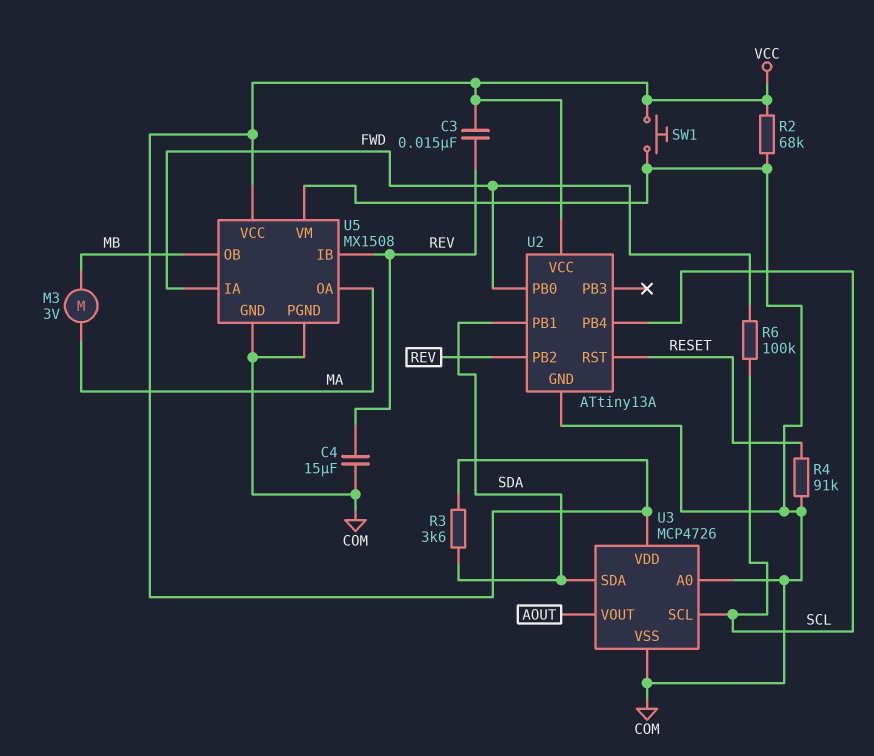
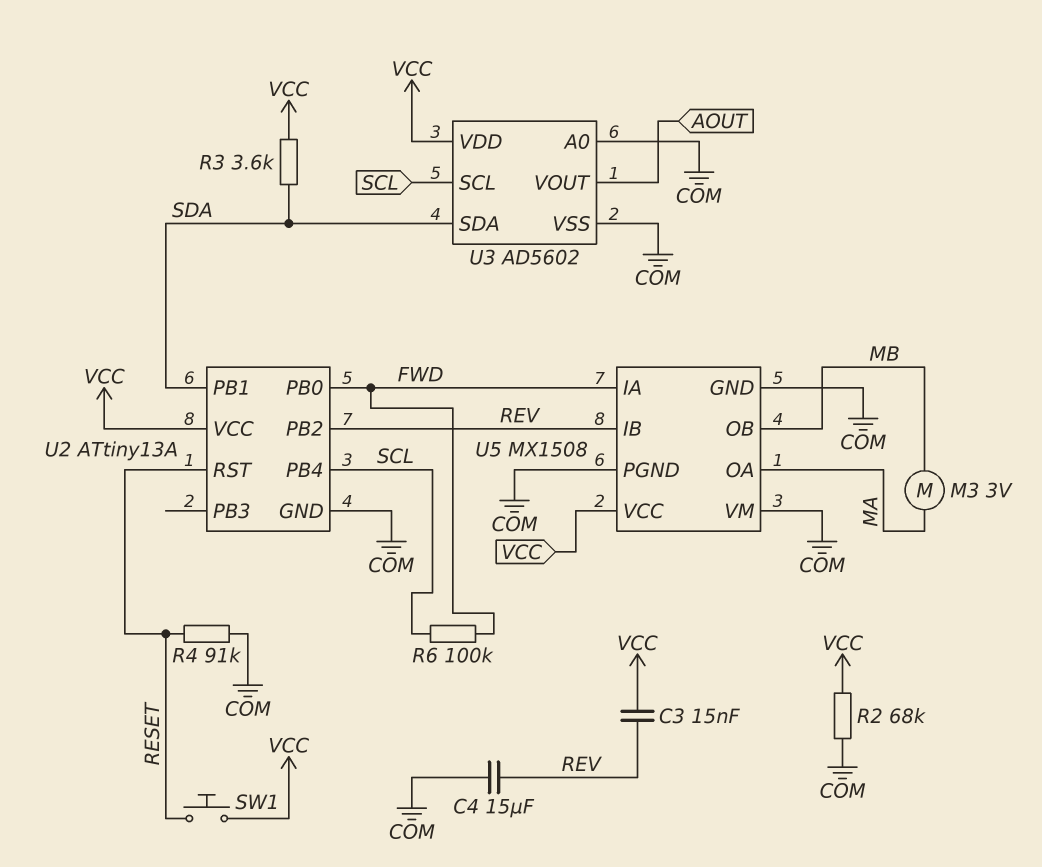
SW1: button (COM, VCC) -> button (RESET, VCC)
U3: MCP4726 -> AD5602

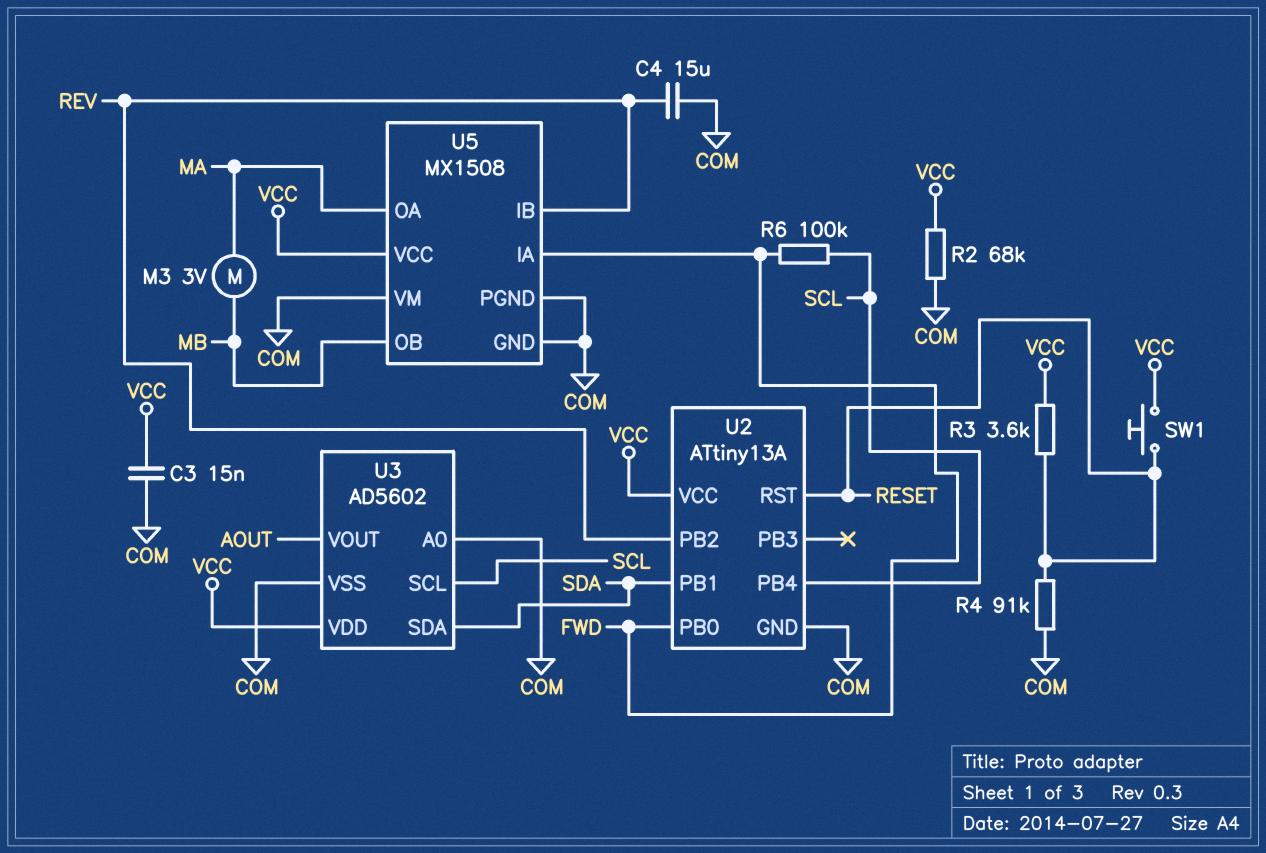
C3: 15nF (REV, VCC) -> 15nF (COM, VCC)
R3: 3.6k (SDA, VCC) -> 3.6k (RESET, VCC)

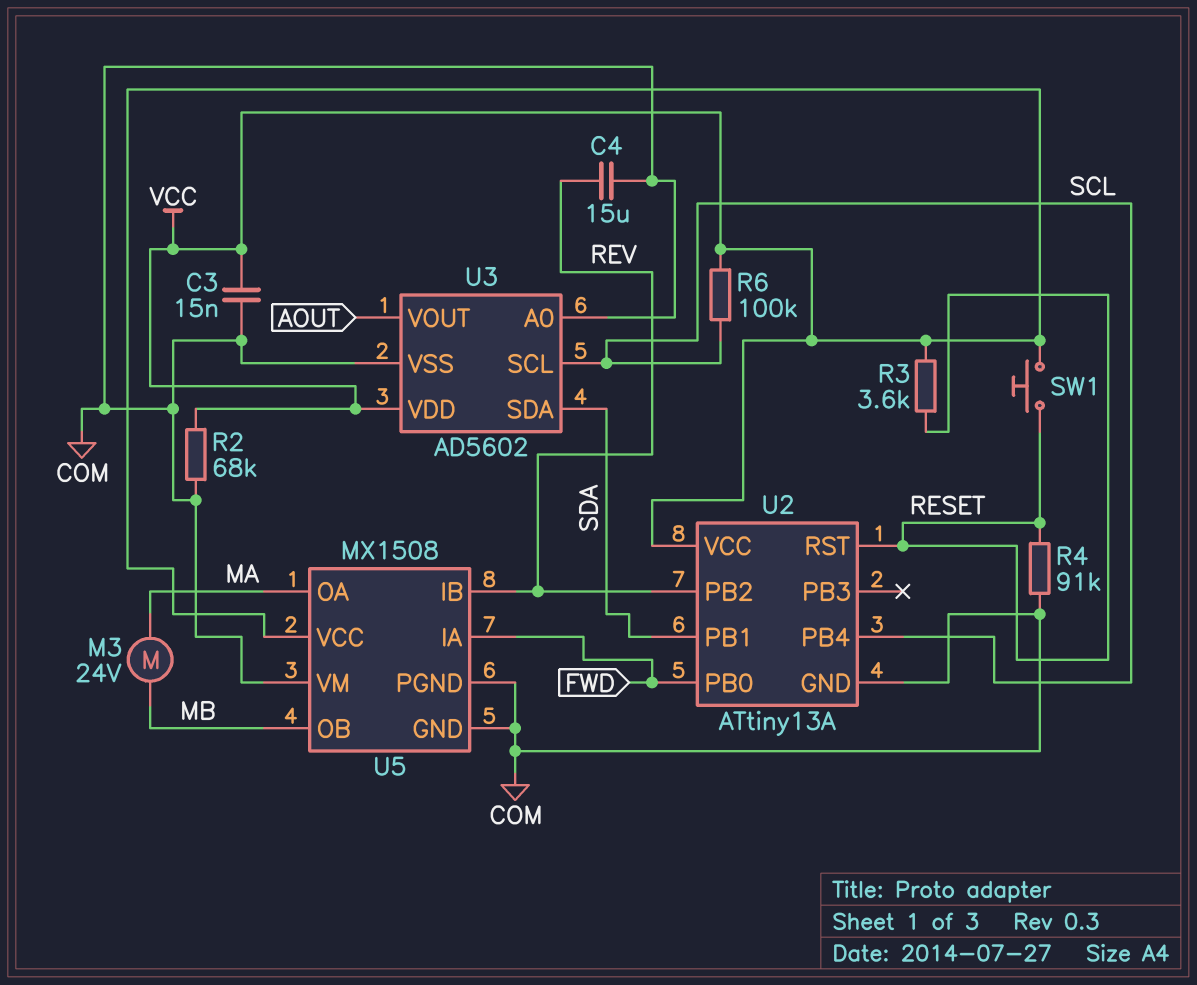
M3: motor 3V (MA, MB) -> motor 24V (MA, MB)
R6: 100k (FWD, SCL) -> 100k (SCL, VCC)

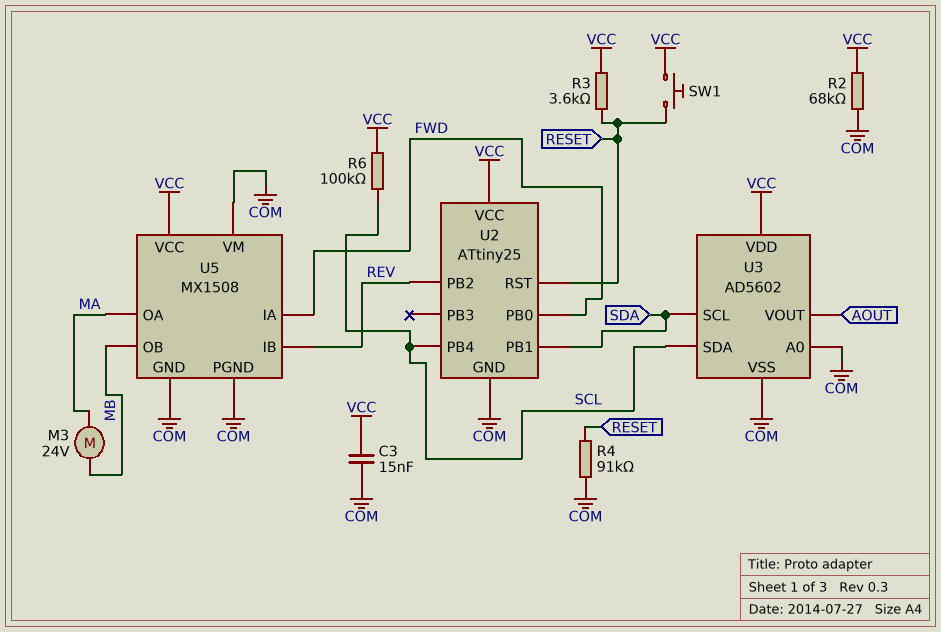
C4: 15uF (COM, REV) -> none
U2: ATtiny13A -> ATtiny25
U3 pin SCL: SCL -> SDA
U3 pin SDA: SDA -> SCL

